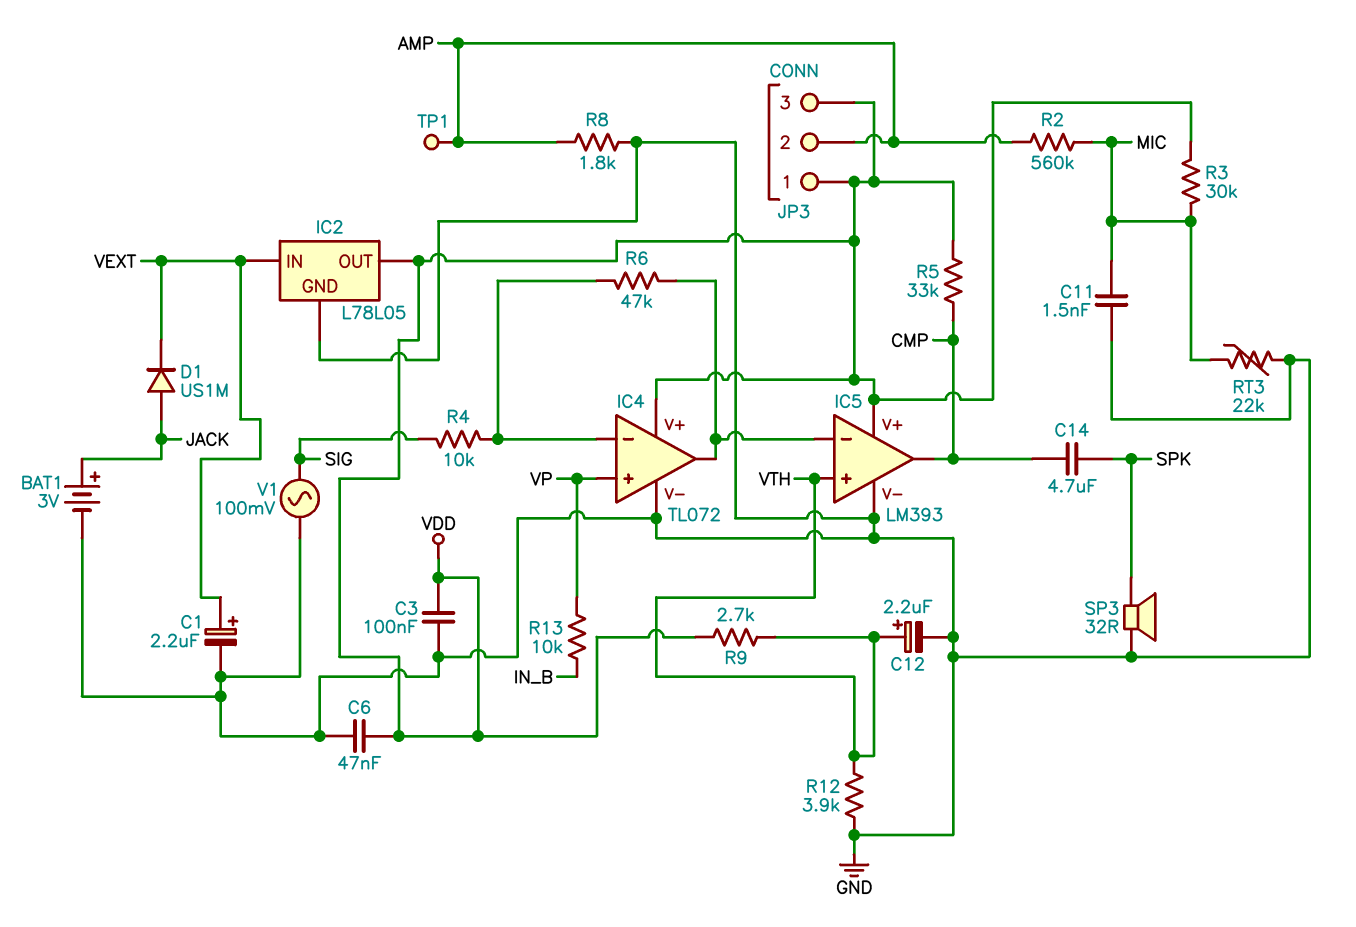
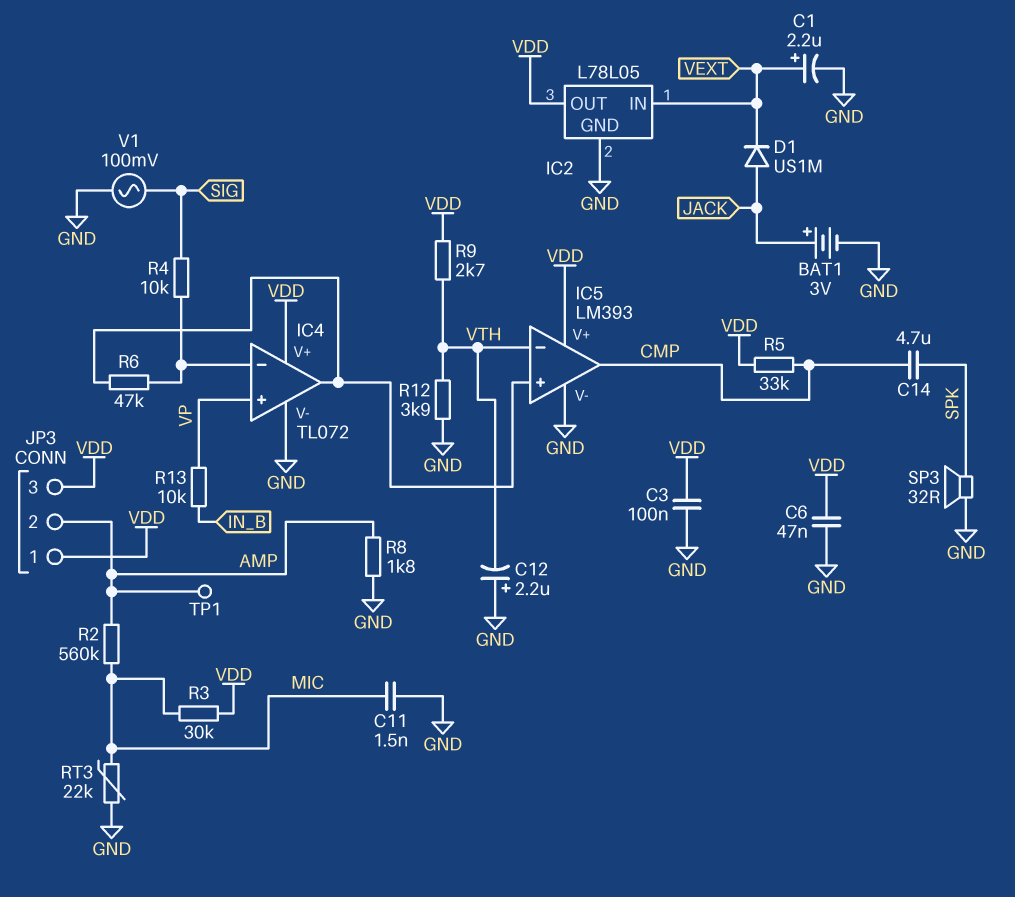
C12: 2.2uF (plus VTH, minus GND) -> 2.2uF (plus GND, minus VTH)
IC5 pin in+: VTH -> IC4/out
IC5 pin in-: IC4/out -> VTH

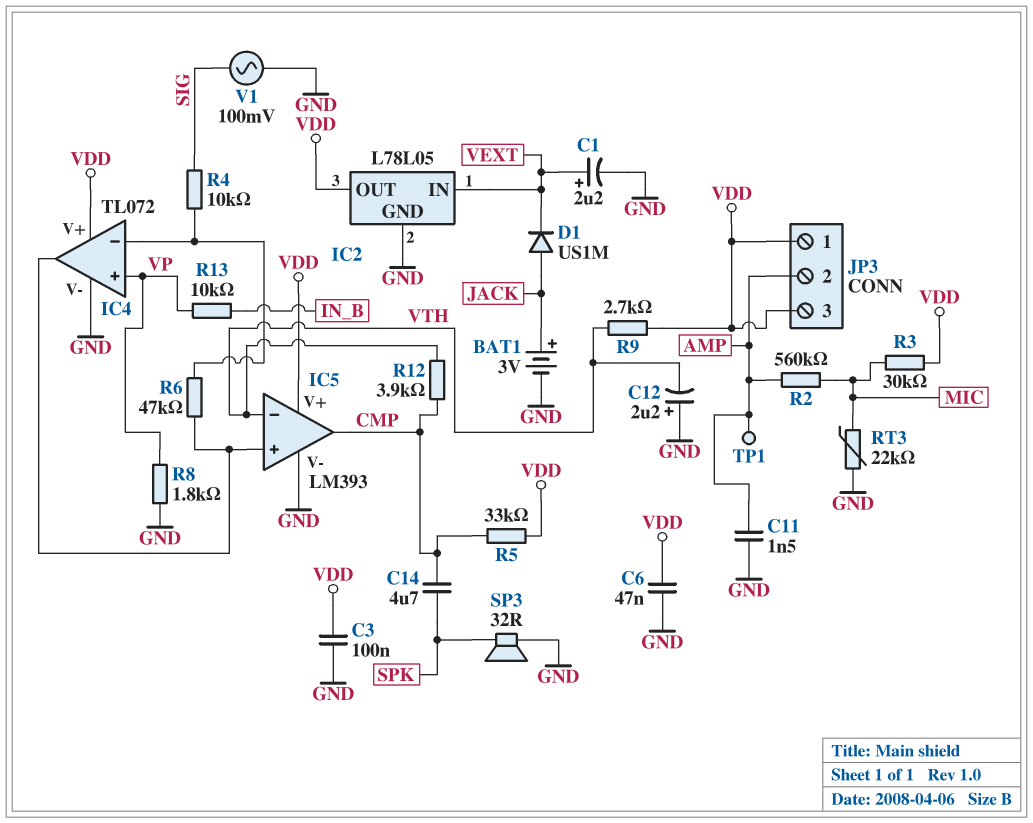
C11: 1.5nF (GND, MIC) -> 1.5nF (AMP, GND)
R8: 1.8k (AMP, GND) -> 1.8k (GND, VP)
R12: 3.9k (GND, VTH) -> 3.9k (CMP, VTH)

